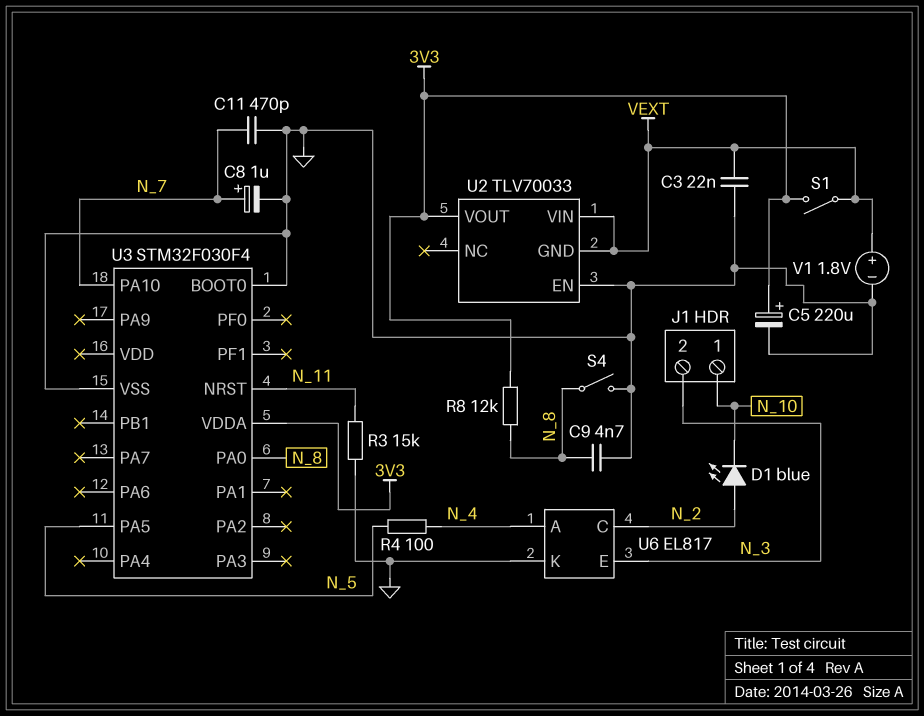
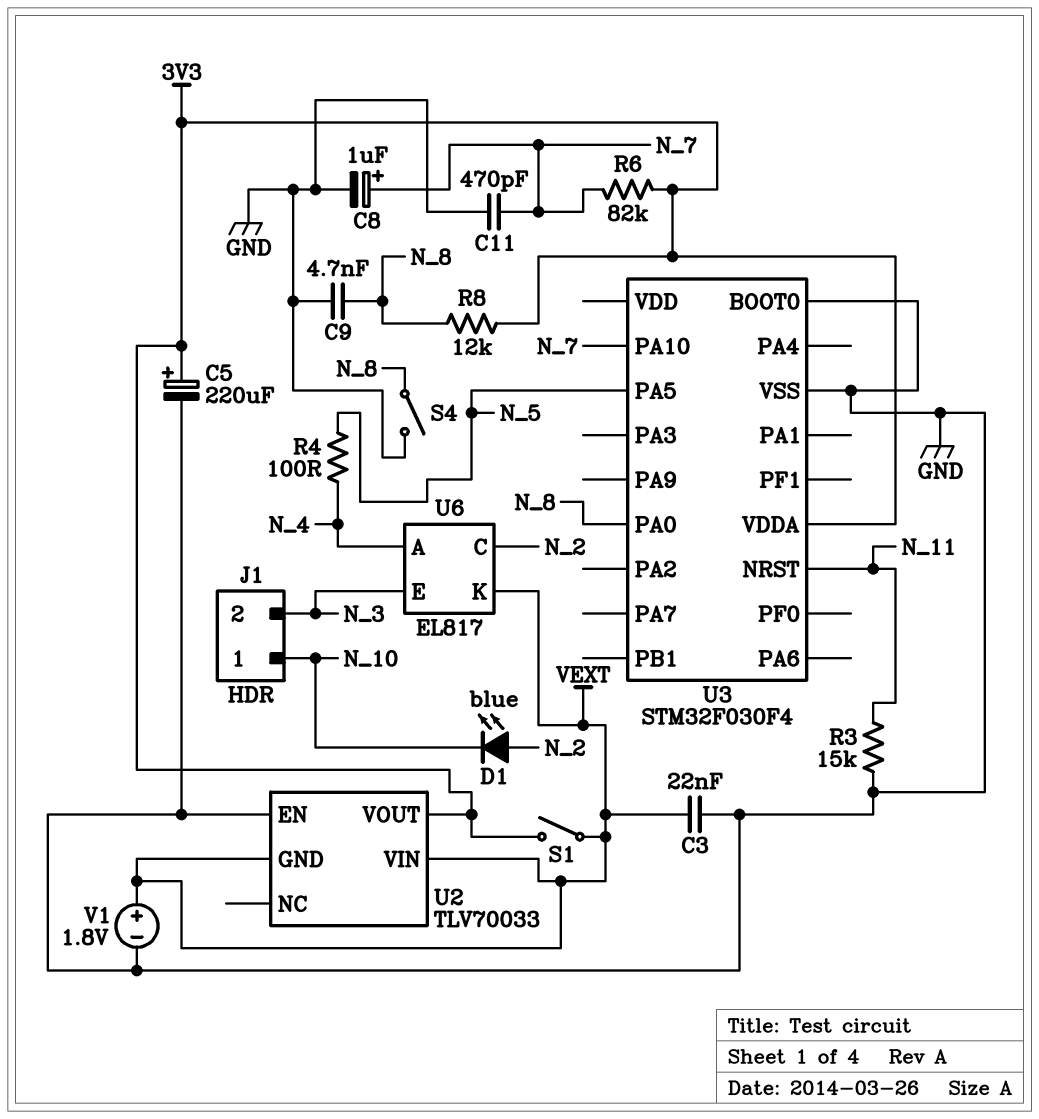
R6: none -> 82k (3V3, N_7)
U6 pin K: GND -> VEXT

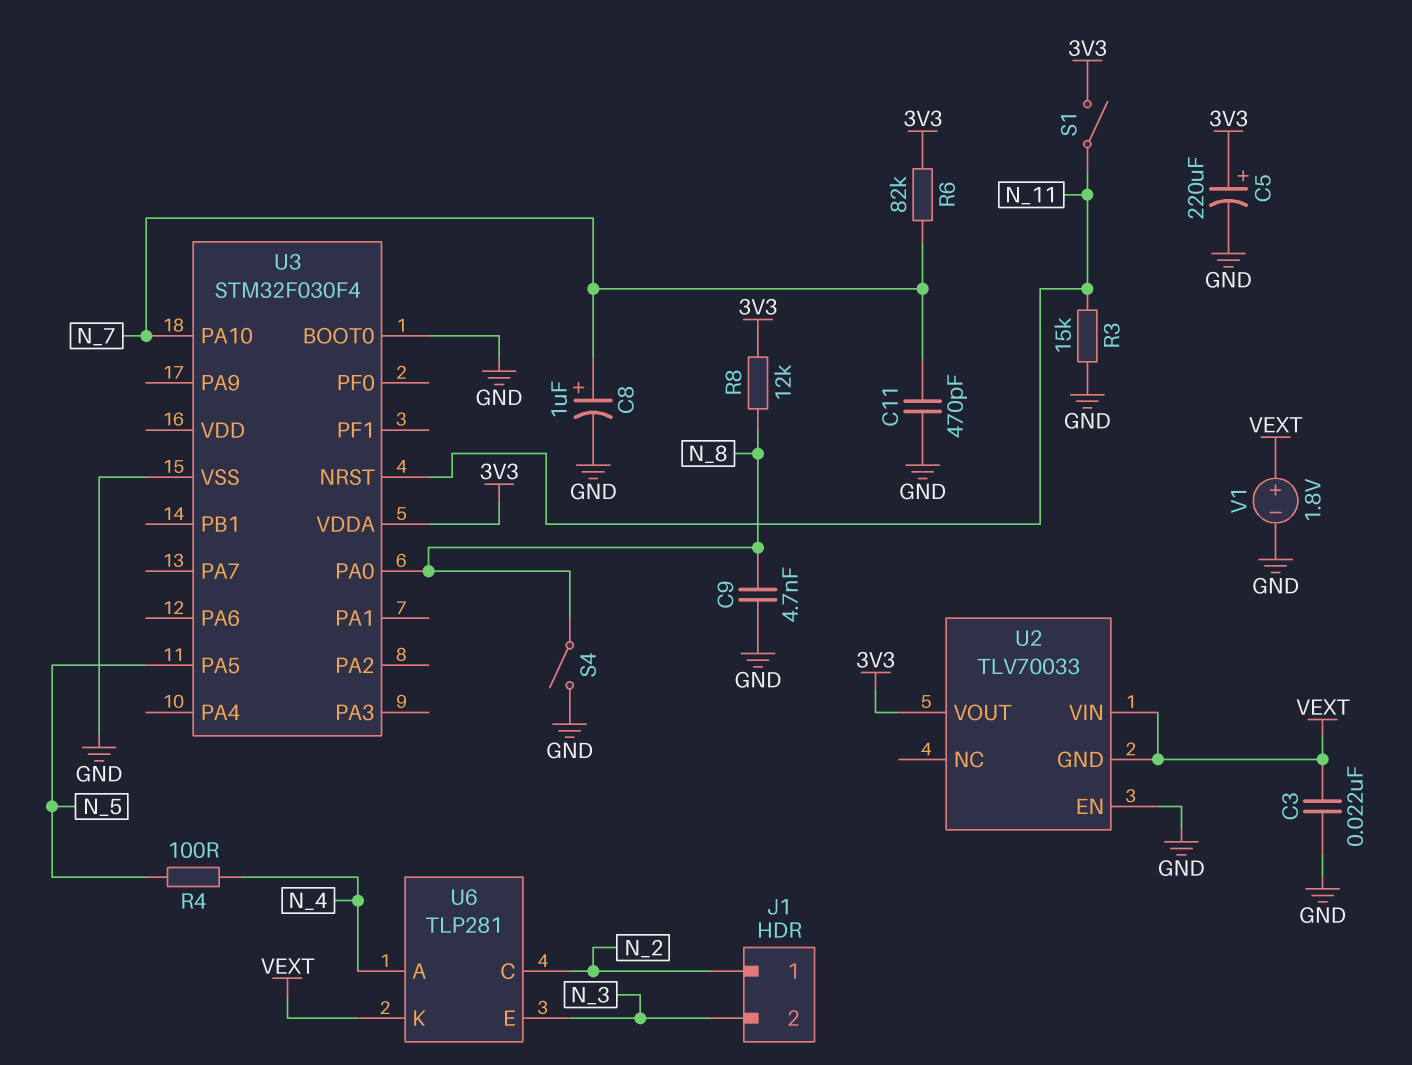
D1: LED blue (A N_2, K N_10) -> none
J1 pin 1: N_10 -> N_2
S1: switch (3V3, VEXT) -> switch (3V3, N_11)
U6: EL817 -> TLP281

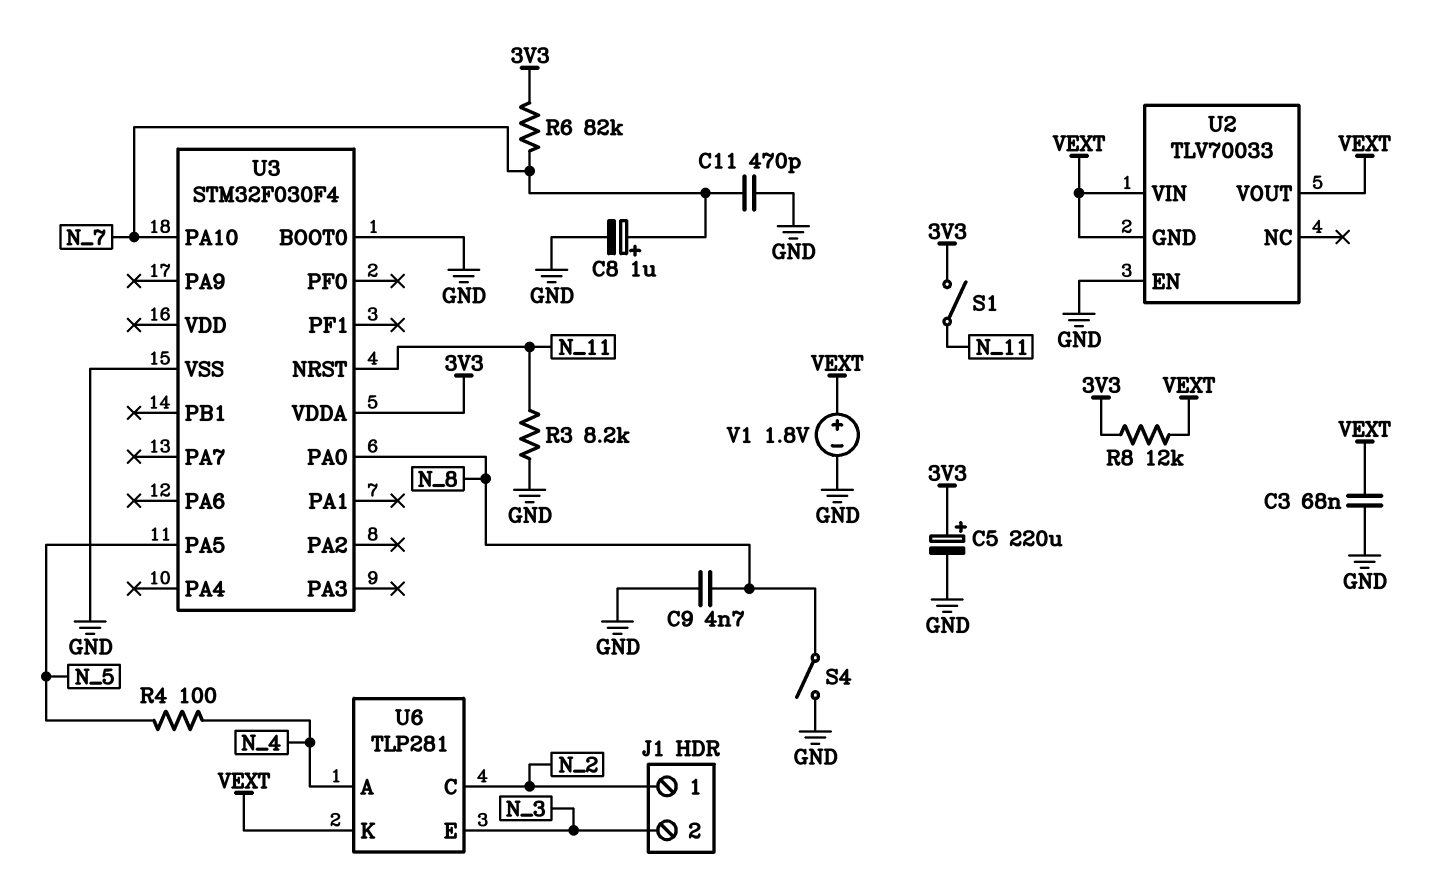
C3: 22nF (GND, VEXT) -> 68nF (GND, VEXT)
R3: 15k (GND, N_11) -> 8.2k (GND, N_11)
R8: 12k (3V3, N_8) -> 12k (3V3, VEXT)
U2 pin VOUT: 3V3 -> VEXT

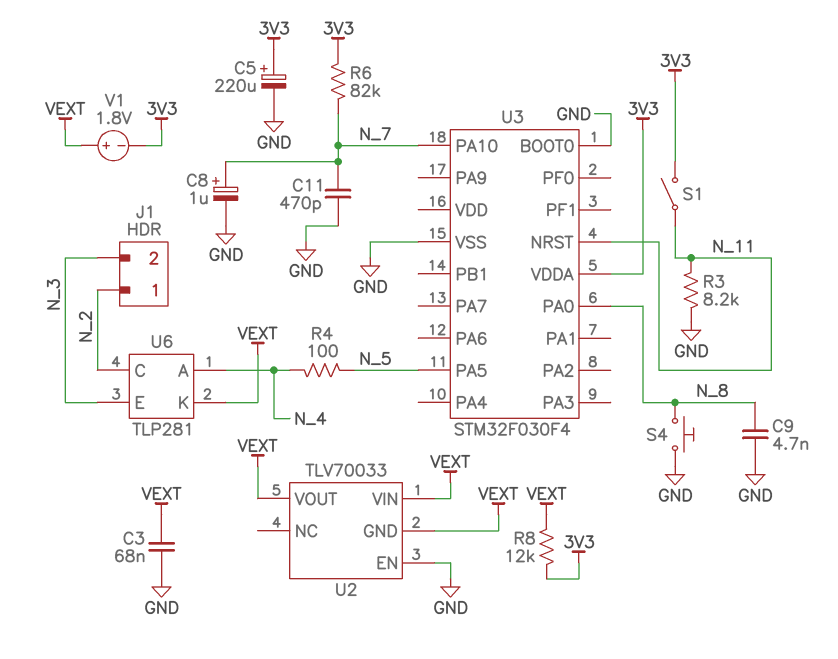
S4: switch (GND, N_8) -> button (GND, N_8)
V1: 1.8V (plus VEXT, minus GND) -> 1.8V (plus VEXT, minus 3V3)

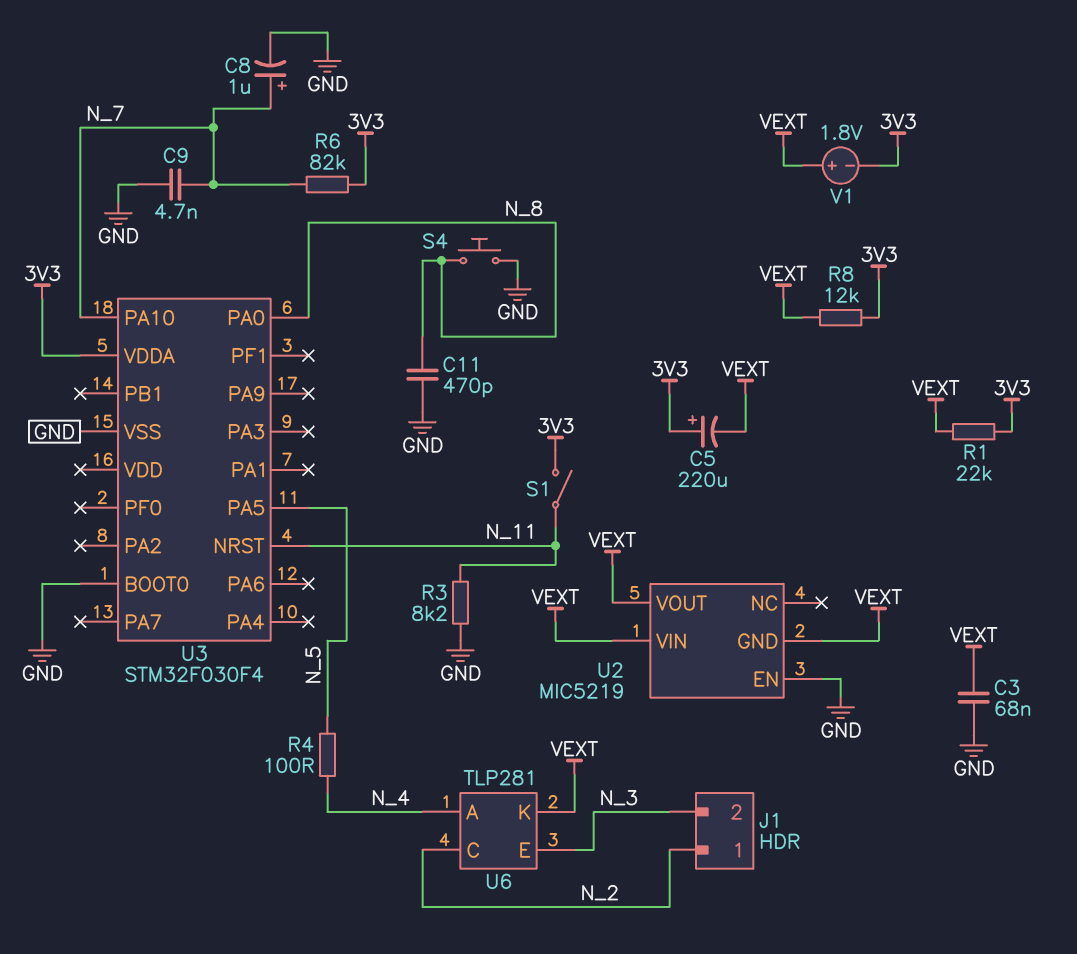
C5: 220uF (plus 3V3, minus GND) -> 220uF (plus 3V3, minus VEXT)
C9: 4.7nF (GND, N_8) -> 4.7nF (GND, N_7)
C11: 470pF (GND, N_7) -> 470pF (GND, N_8)
R1: none -> 22k (3V3, VEXT)
U2: TLV70033 -> MIC5219

